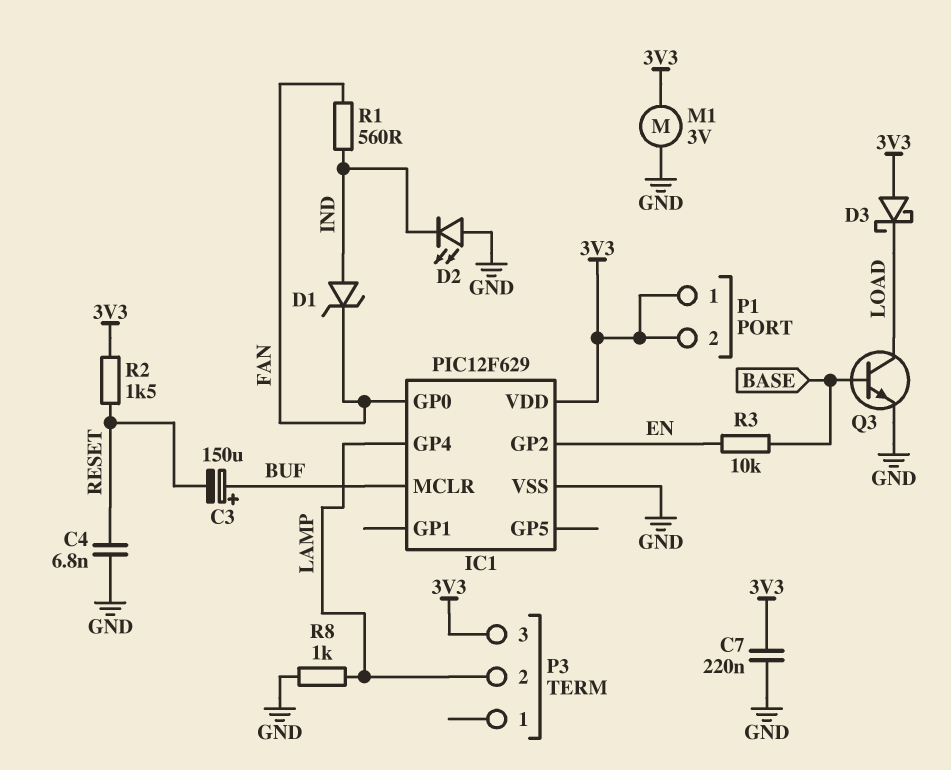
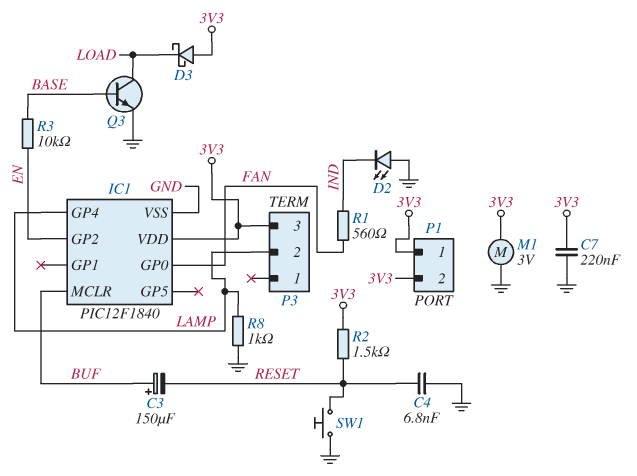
D1: zener (A IND, K FAN) -> none
IC1: PIC12F629 -> PIC12F1840
SW1: none -> button (GND, RESET)

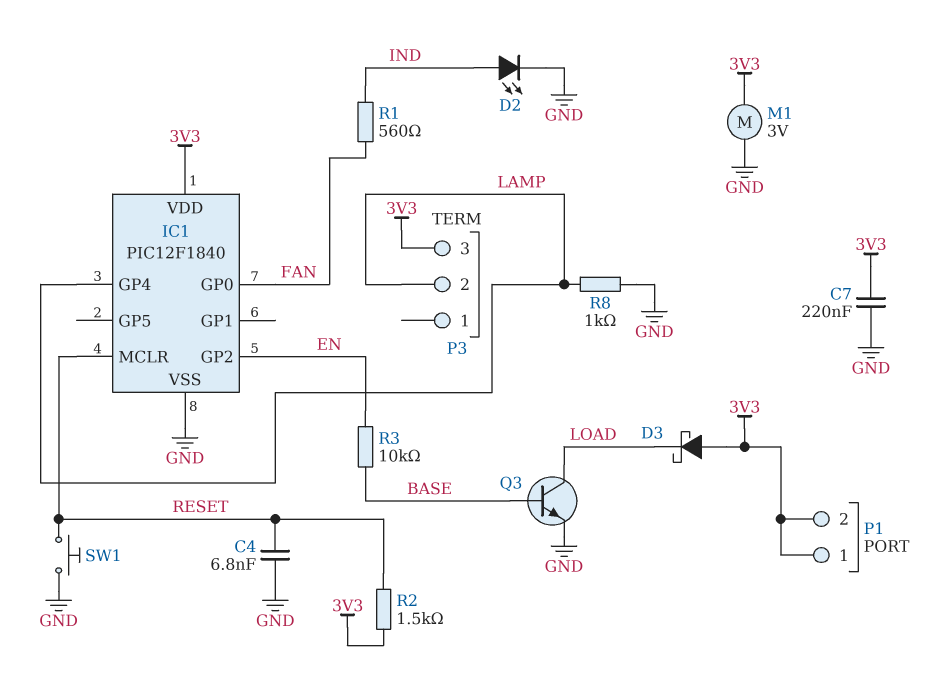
C3: 150uF (plus BUF, minus RESET) -> none
D2: LED (A GND, K IND) -> LED (A IND, K GND)
IC1 pin MCLR: BUF -> RESET

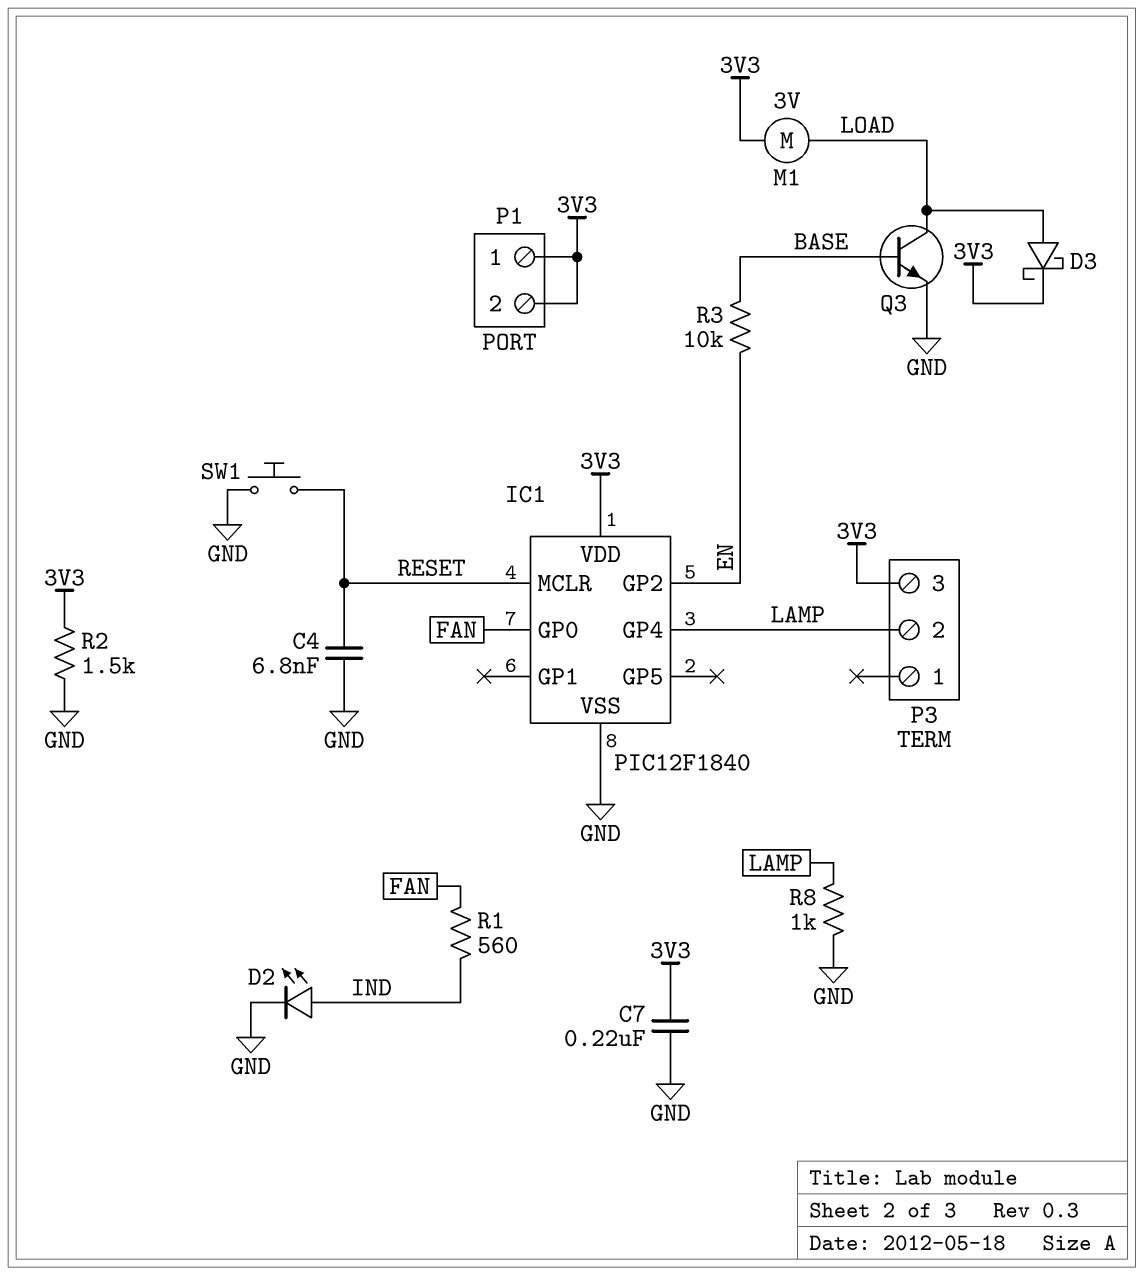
D3: schottky (A 3V3, K LOAD) -> schottky (A LOAD, K 3V3)
M1: motor 3V (3V3, GND) -> motor 3V (3V3, LOAD)
R2: 1.5k (3V3, RESET) -> 1.5k (3V3, GND)

